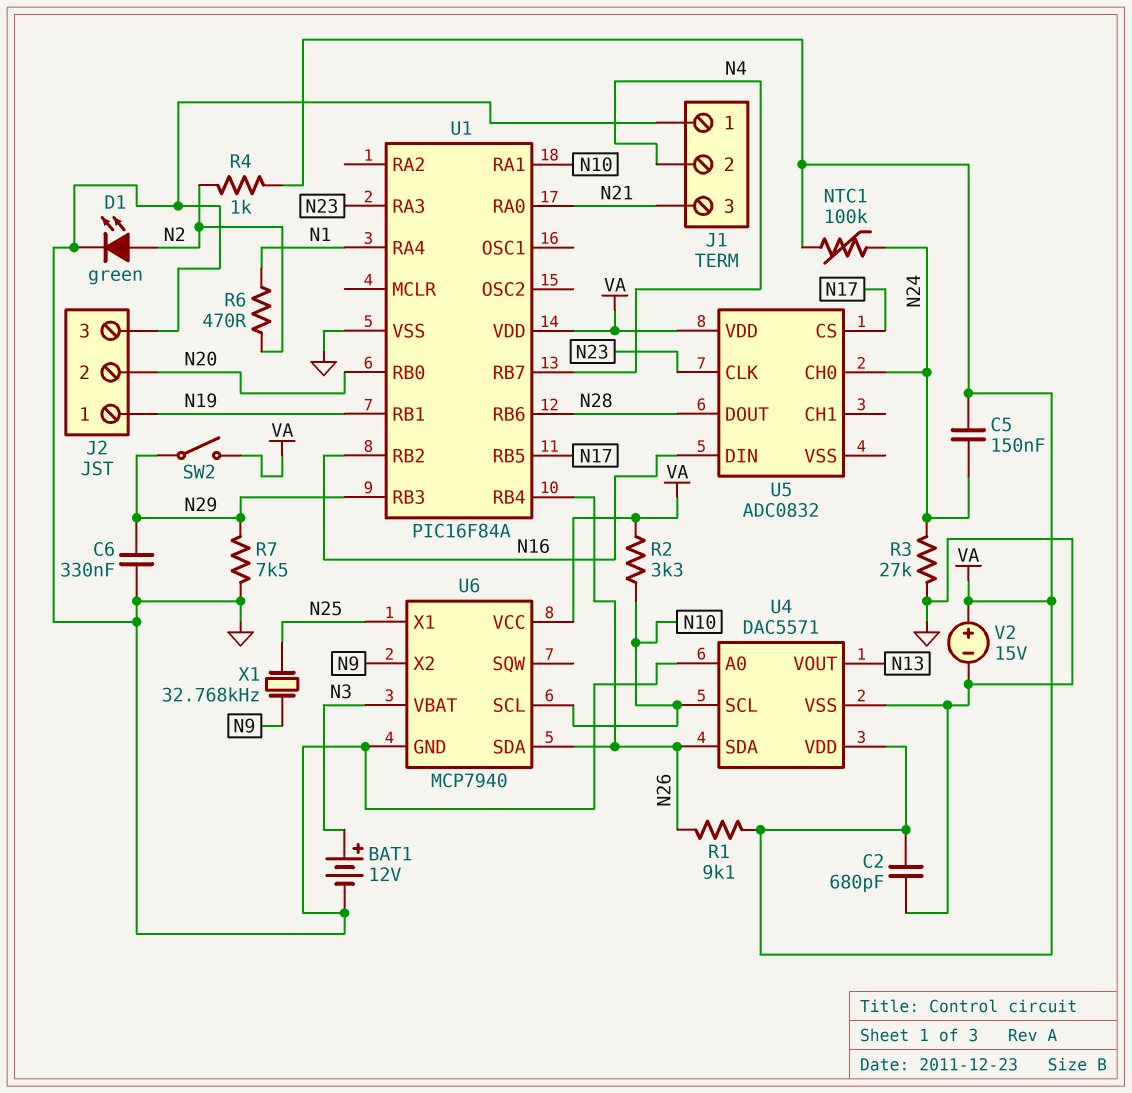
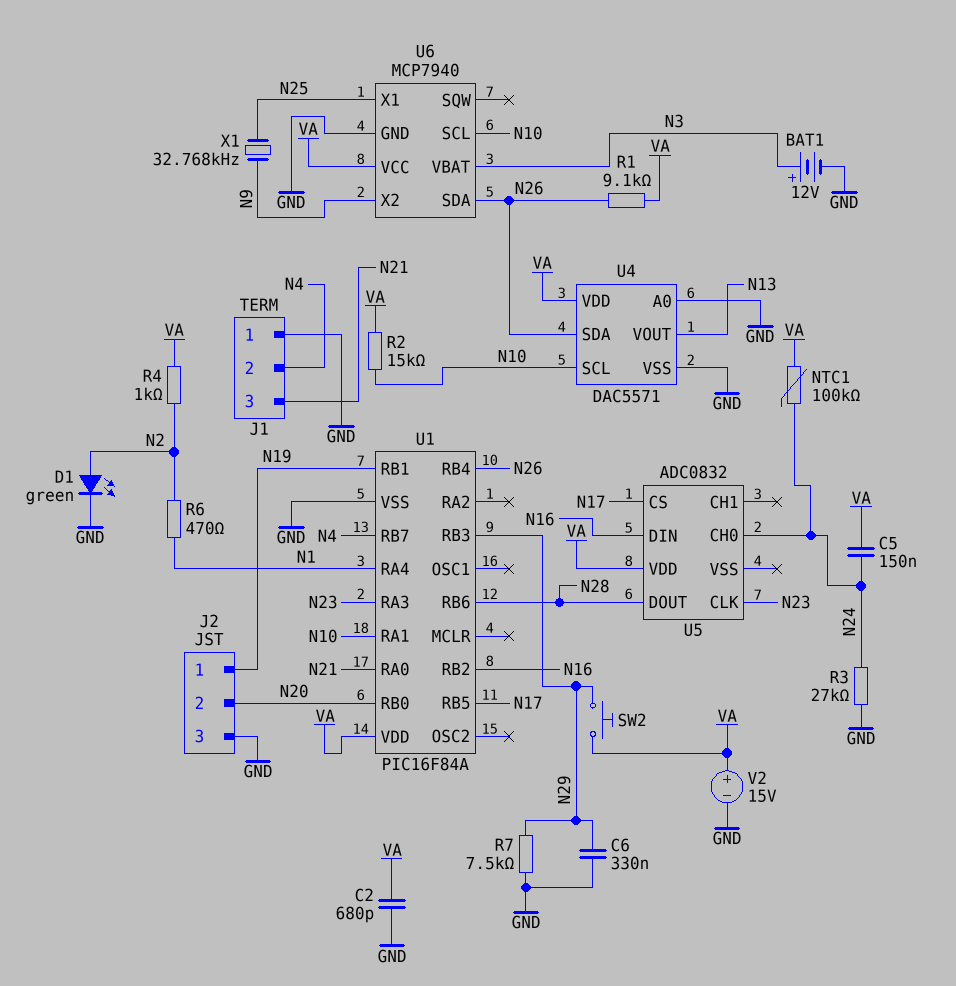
R2: 3.3k (N10, VA) -> 15k (N10, VA)
SW2: switch (N29, VA) -> button (N29, VA)

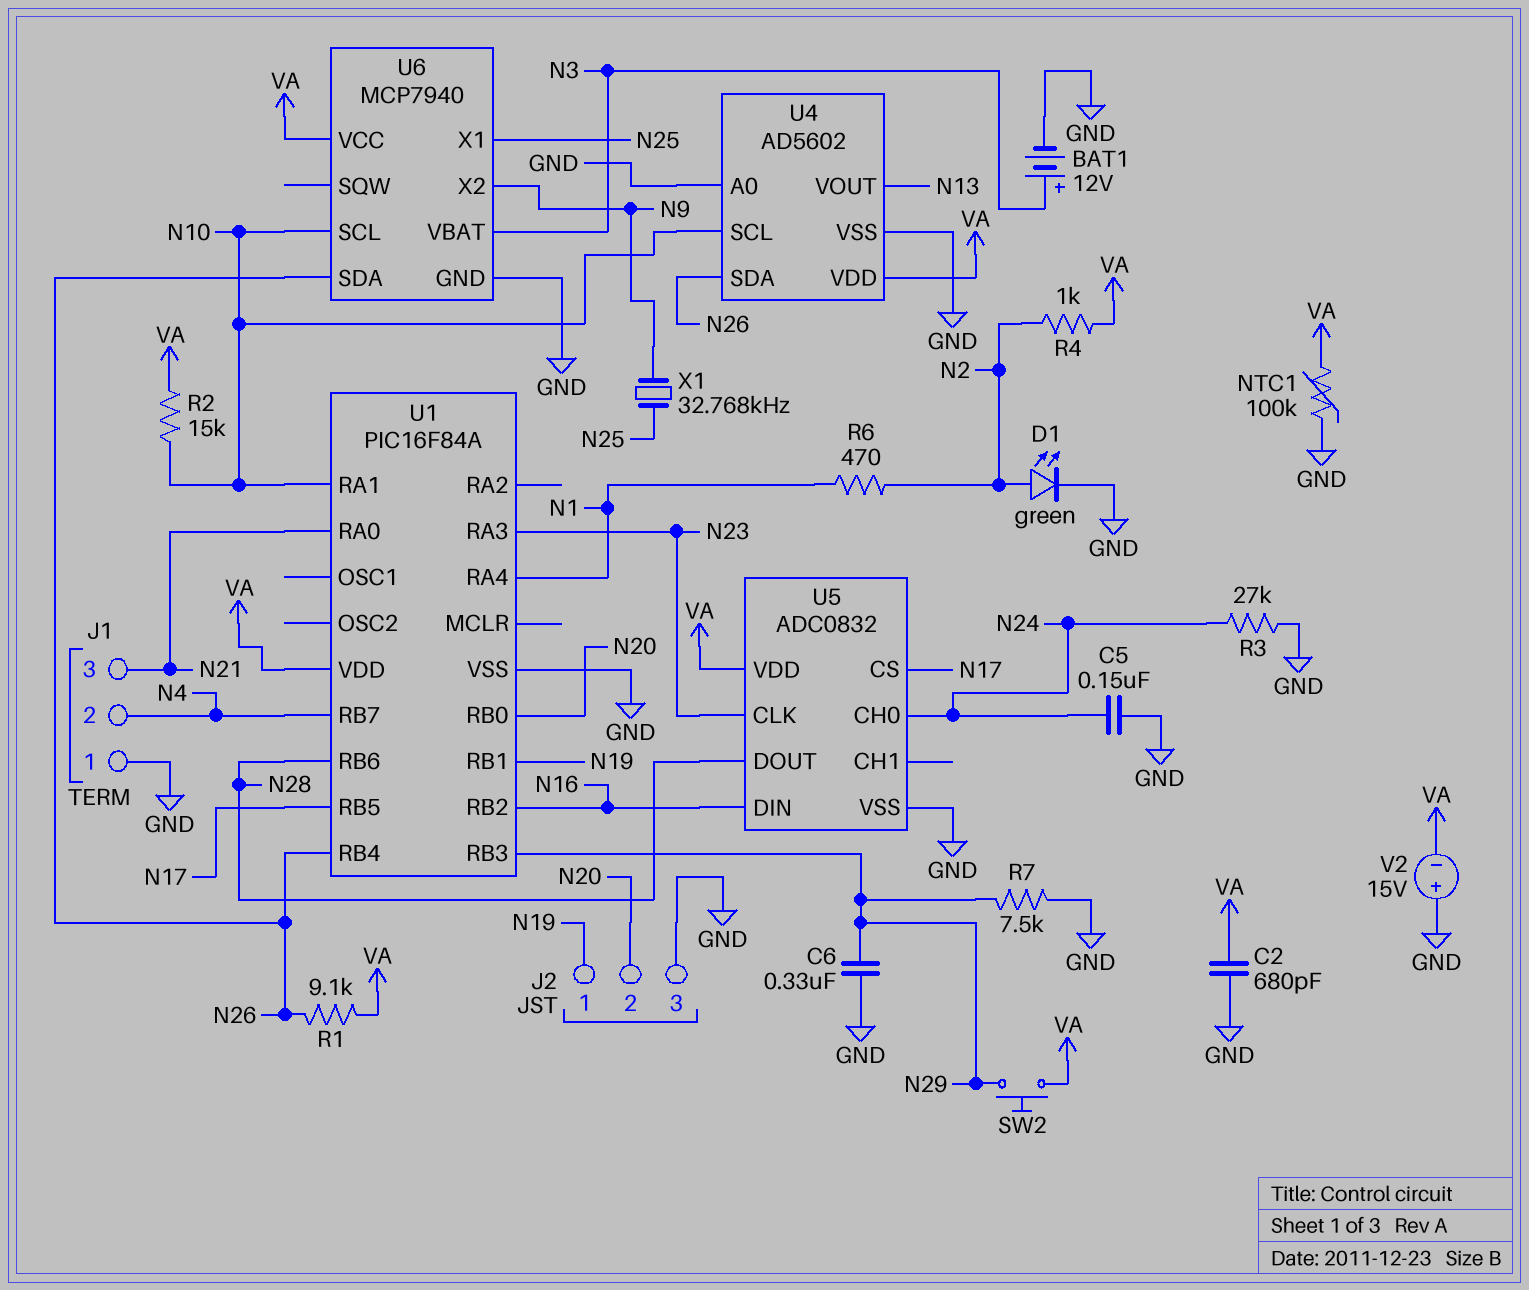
C5: 150nF (N24, VA) -> 150nF (GND, N24)
NTC1: 100k (N24, VA) -> 100k (GND, VA)
U4: DAC5571 -> AD5602
U5 pin VSS: none -> GND
V2: 15V (plus VA, minus GND) -> 15V (plus GND, minus VA)

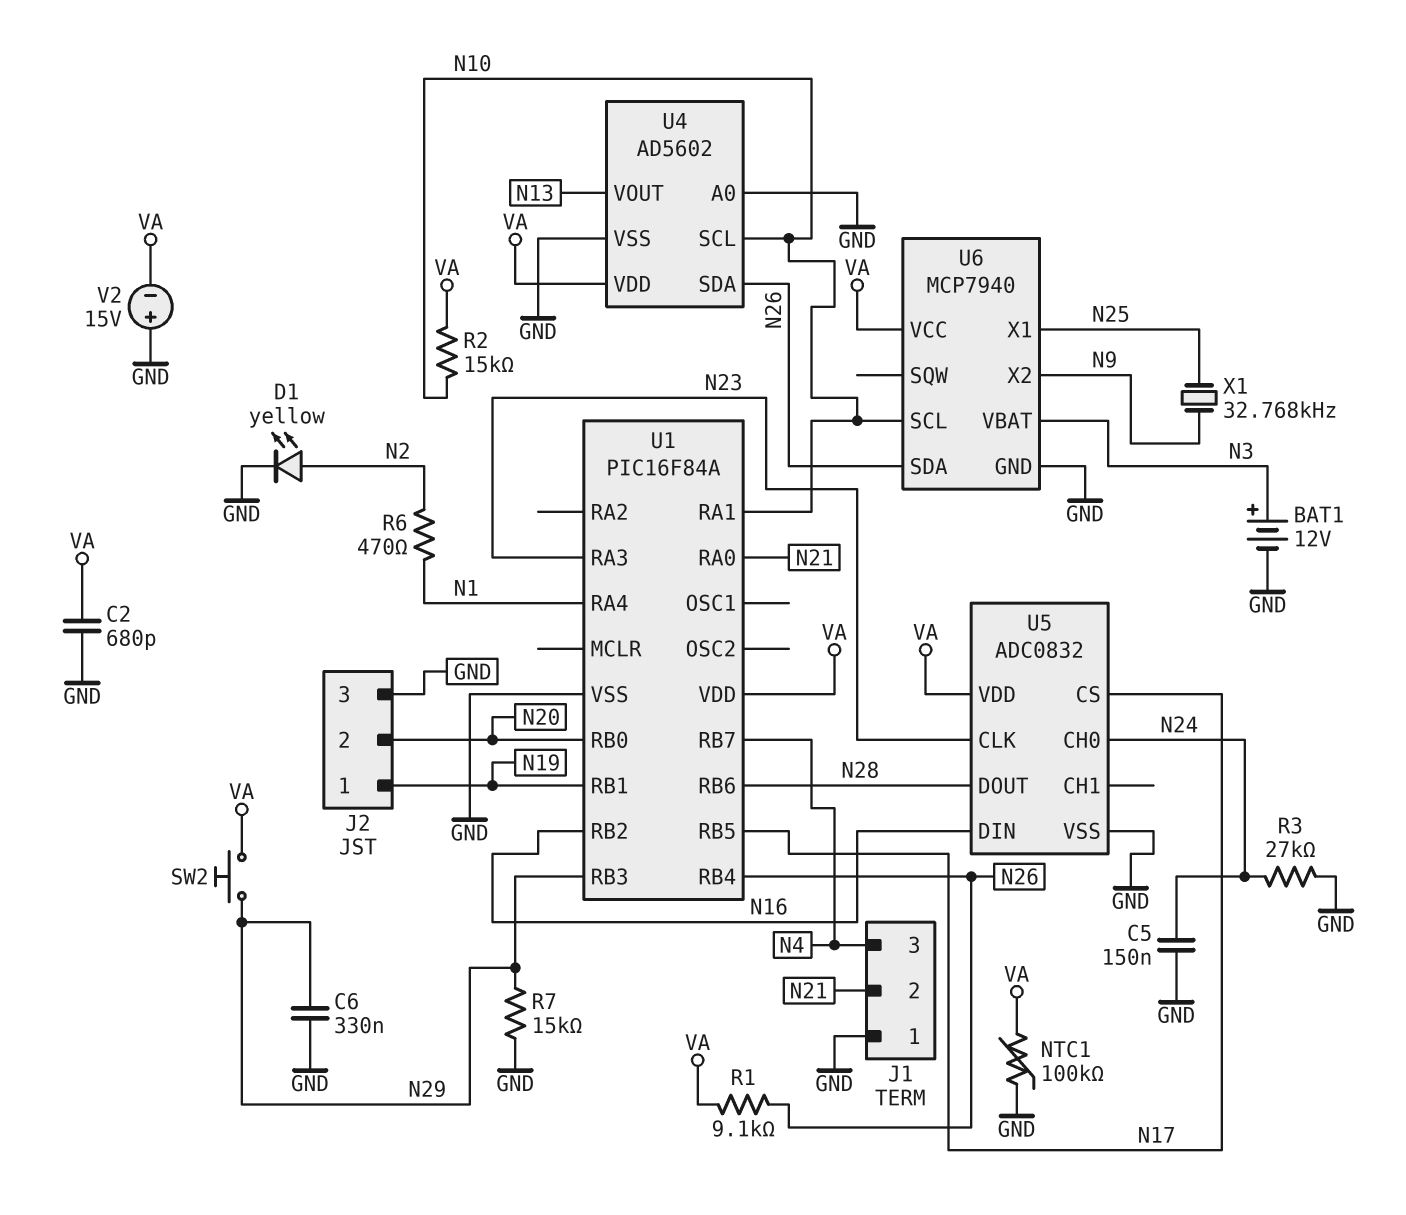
D1: LED green (A N2, K GND) -> LED yellow (A N2, K GND)
J1 pin 2: N4 -> N21
J1 pin 3: N21 -> N4
R4: 1k (N2, VA) -> none
R7: 7.5k (GND, N29) -> 15k (GND, N29)

